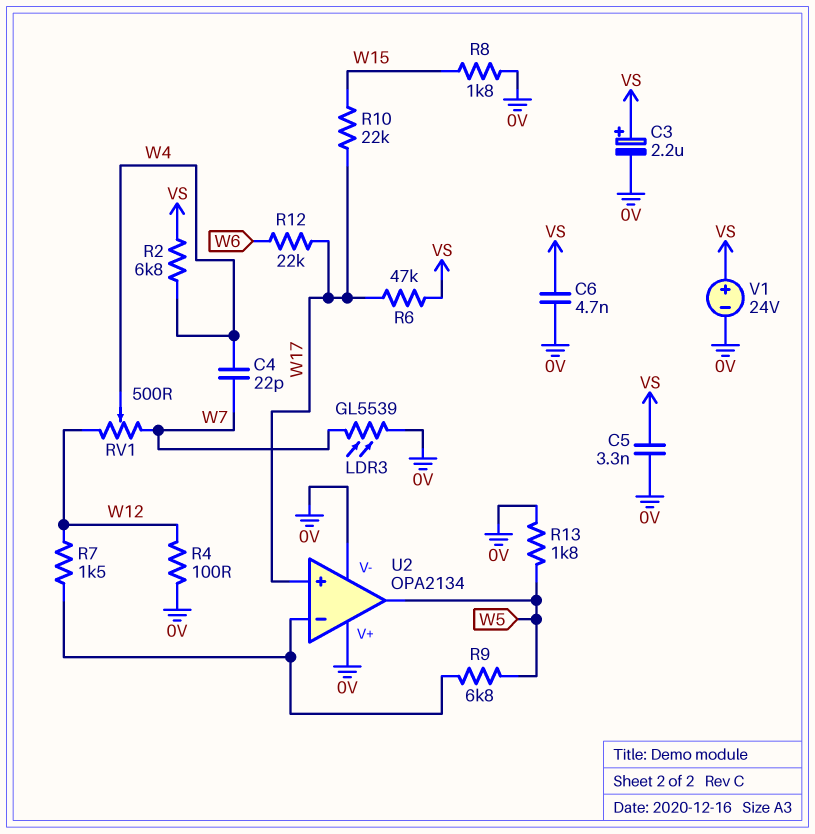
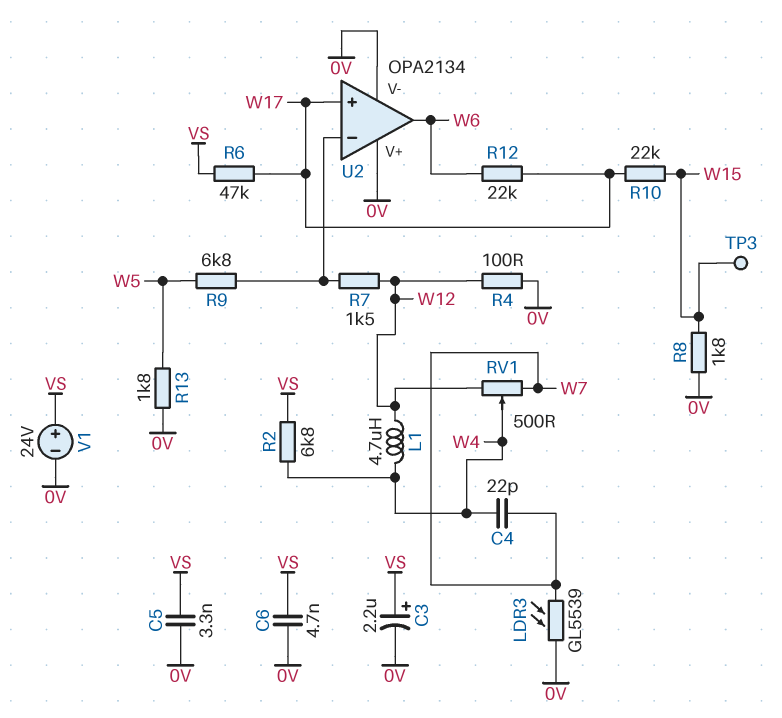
L1: none -> 4.7uH (W4, W12)
TP3: none -> test point (W15)
U2 pin out: W5 -> W6

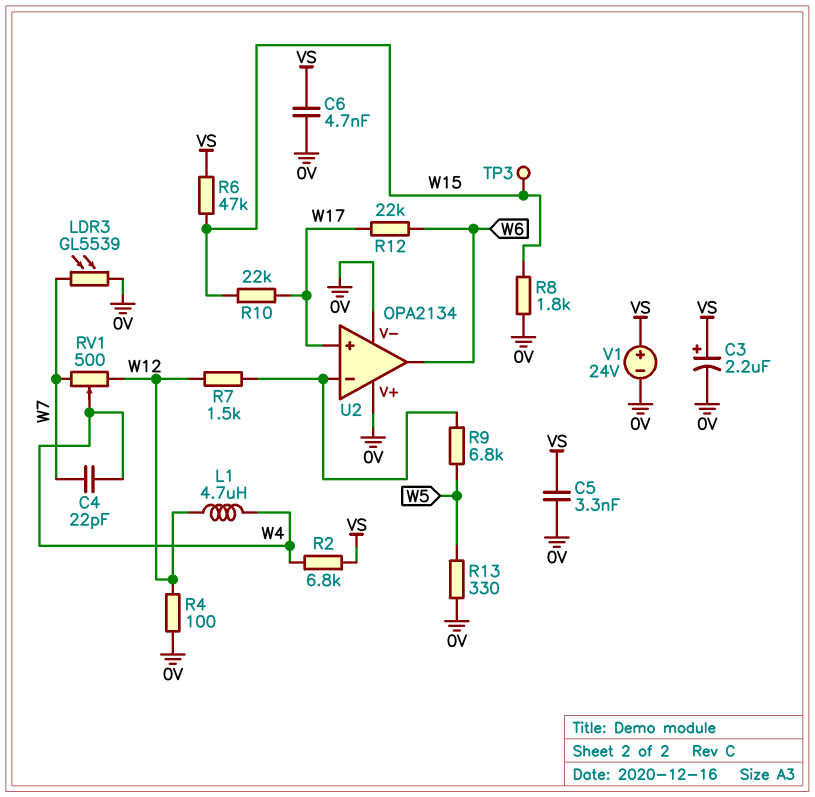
R6: 47k (VS, W17) -> 47k (VS, W15)
R13: 1.8k (0V, W5) -> 330 (0V, W5)

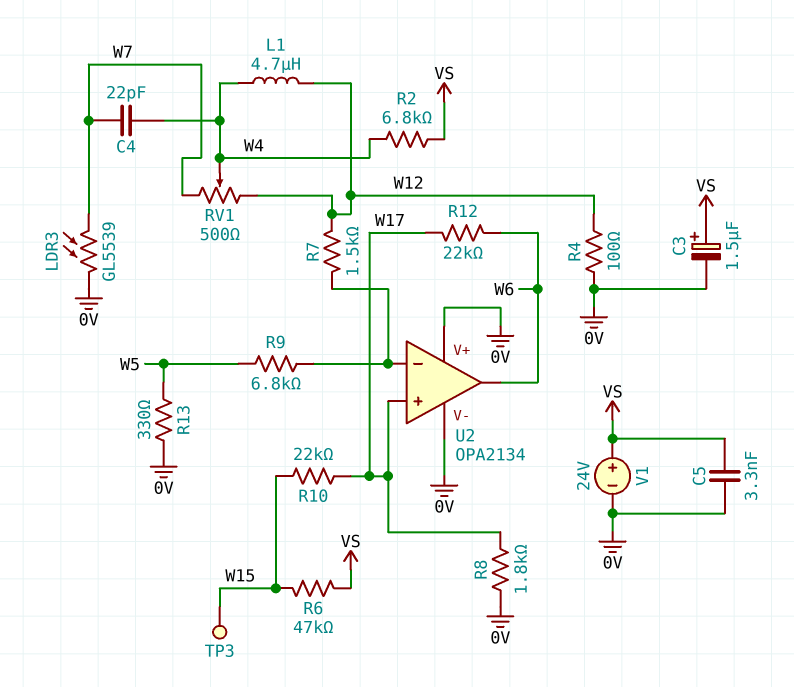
C3: 2.2uF (plus VS, minus 0V) -> 1.5uF (plus VS, minus 0V)
C6: 4.7nF (0V, VS) -> none
R8: 1.8k (0V, W15) -> 1.8k (0V, W17)

